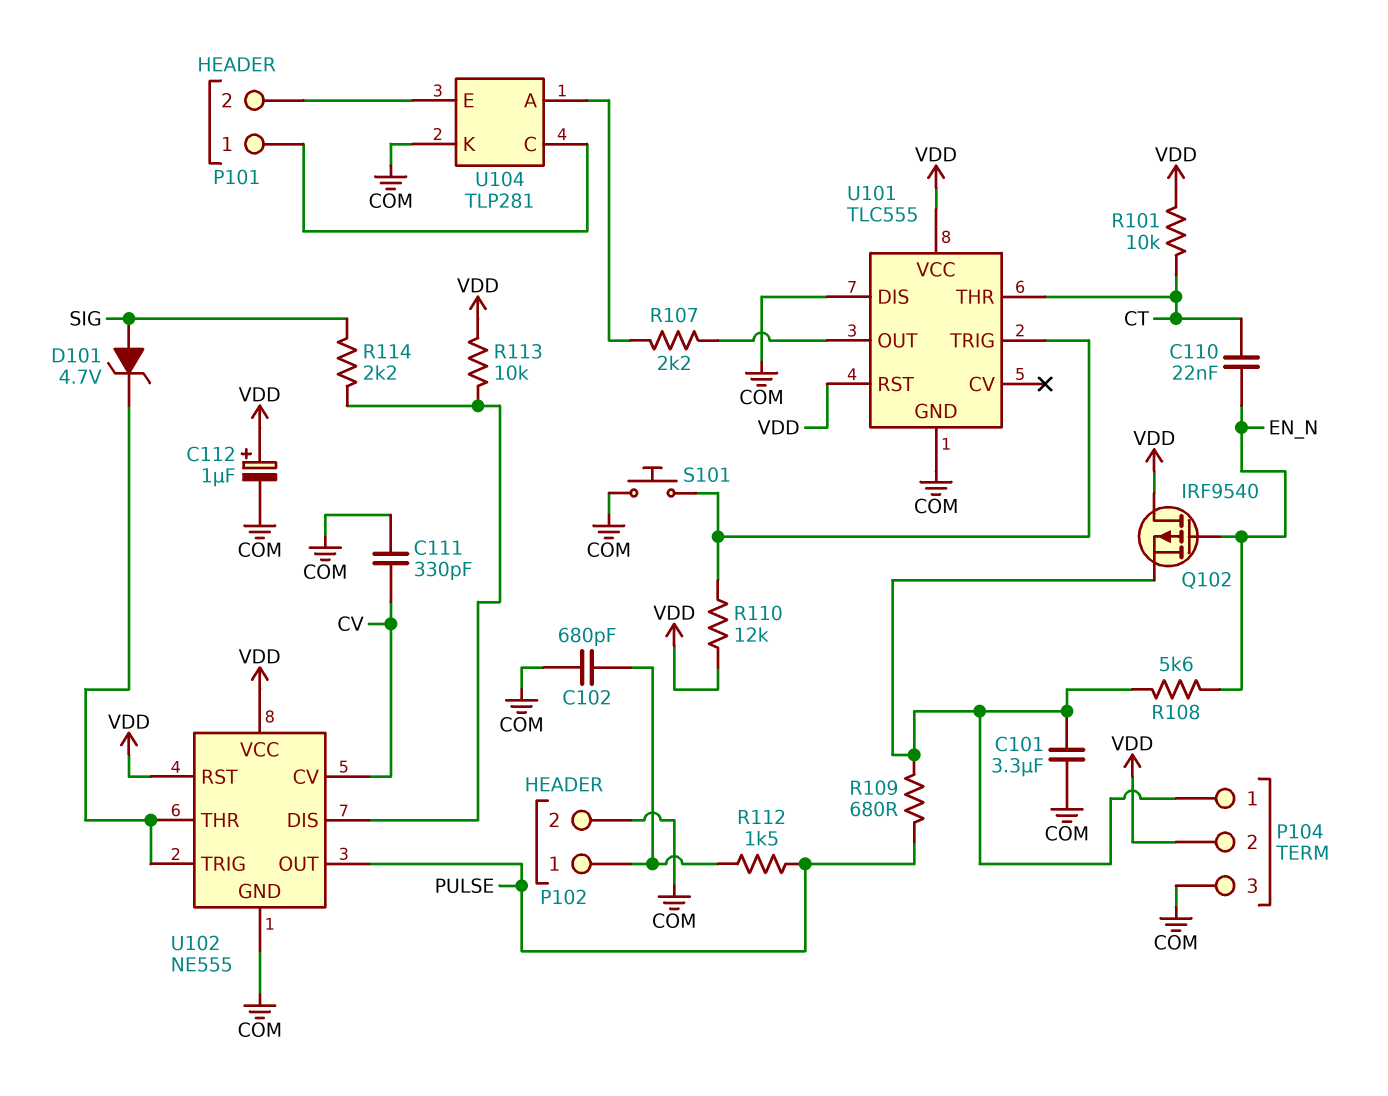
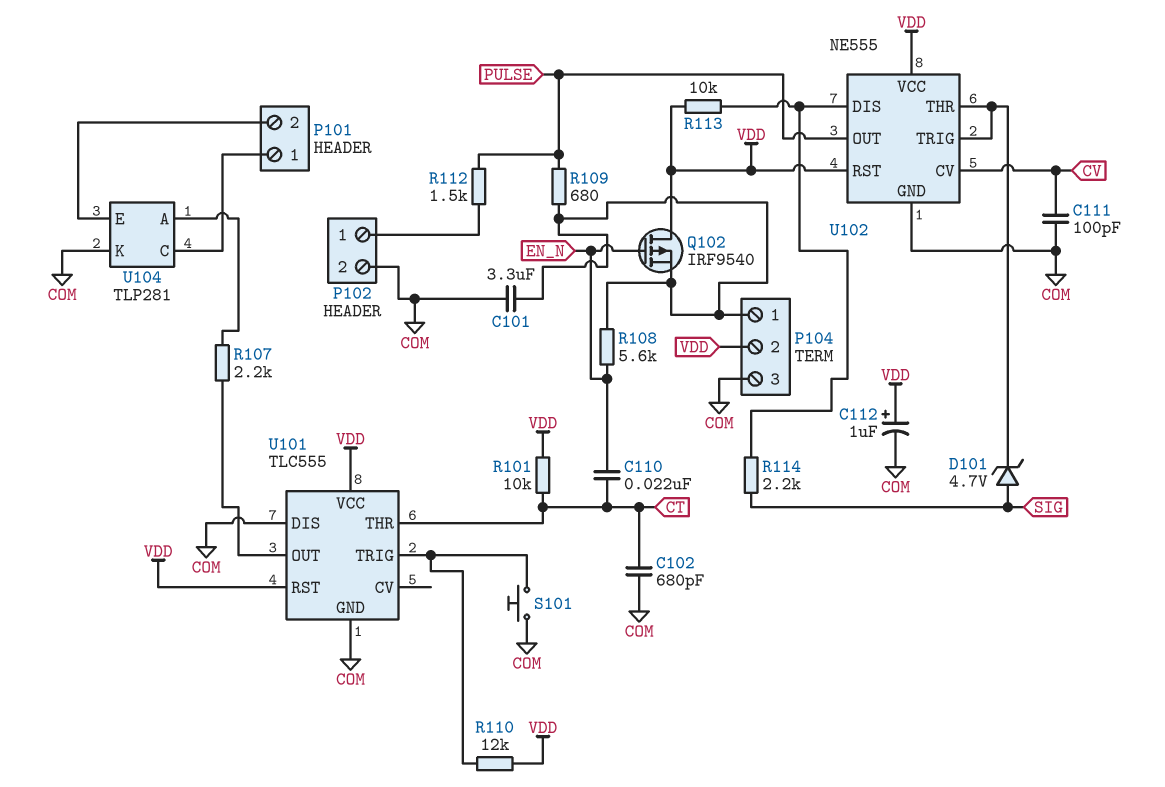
C102: 680pF (COM, P102/1) -> 680pF (COM, CT)
C111: 330pF (COM, CV) -> 100pF (COM, CV)

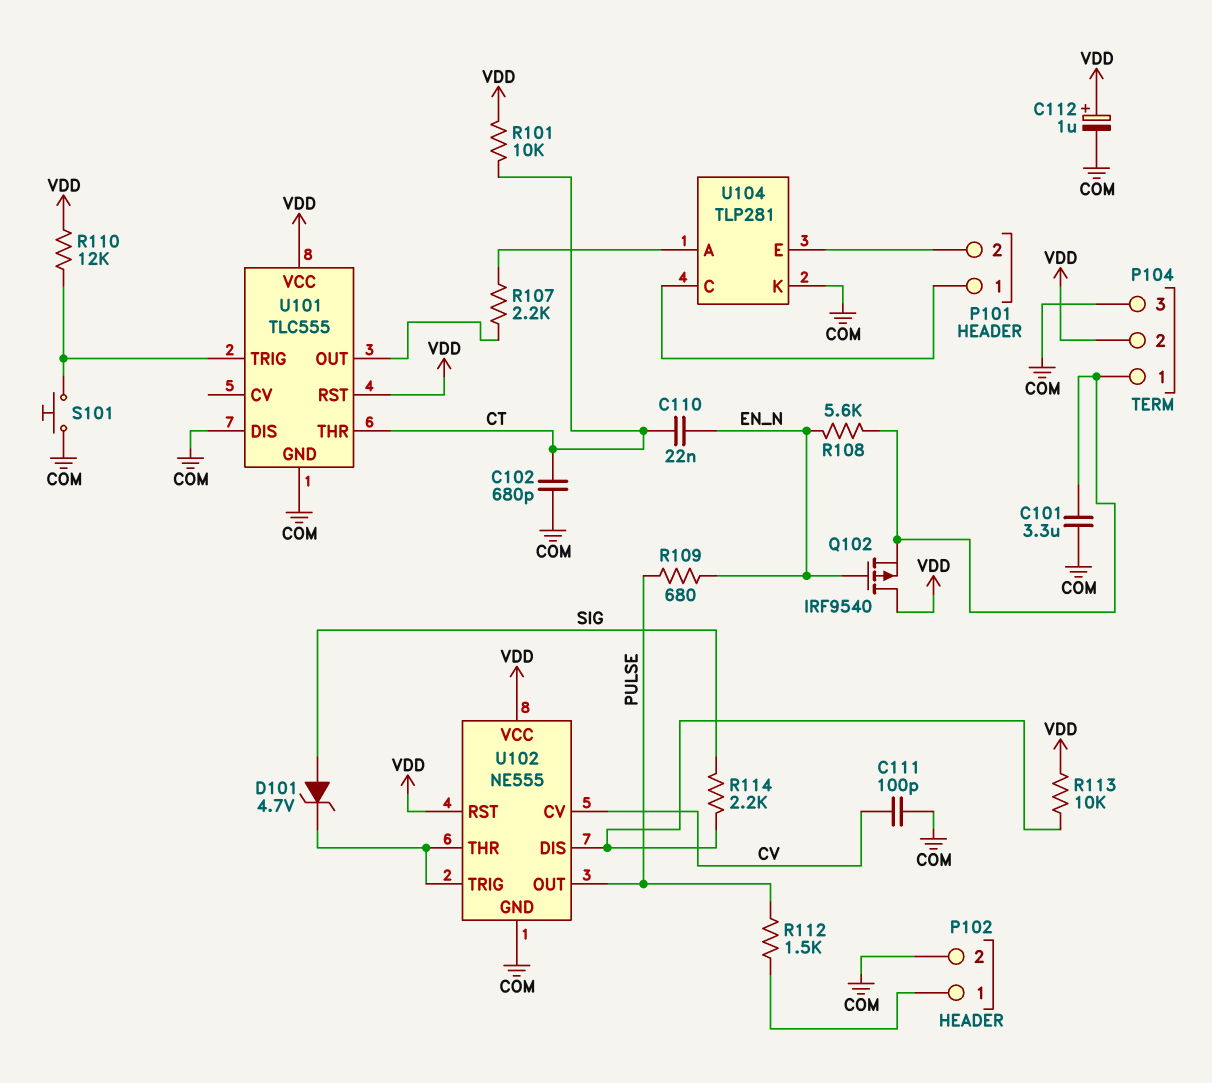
R109: 680 (P104/1, PULSE) -> 680 (EN_N, PULSE)

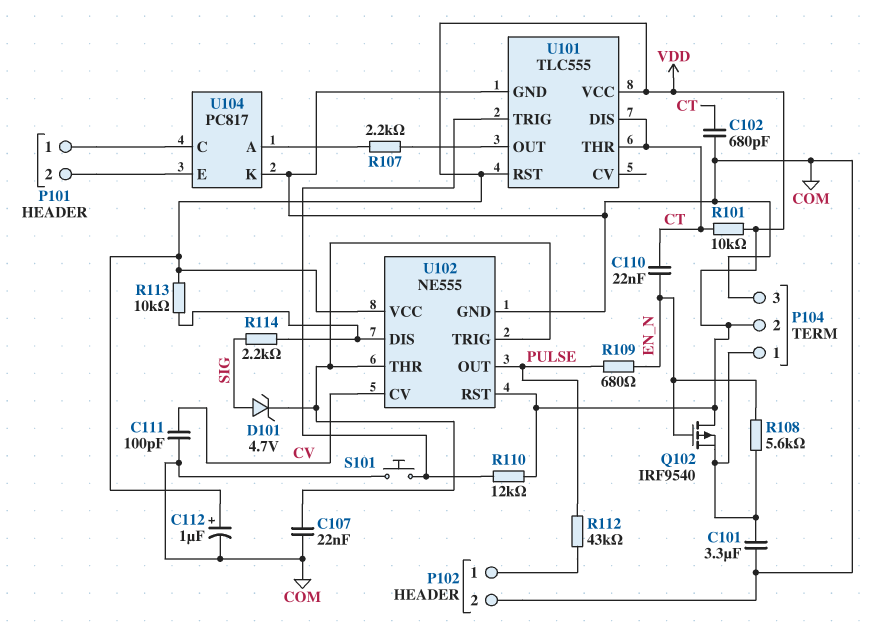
C107: none -> 22nF (COM, U102/THR)
R112: 1.5k (P102/1, PULSE) -> 43k (P102/1, PULSE)
U101 pin DIS: COM -> CT
U104: TLP281 -> PC817

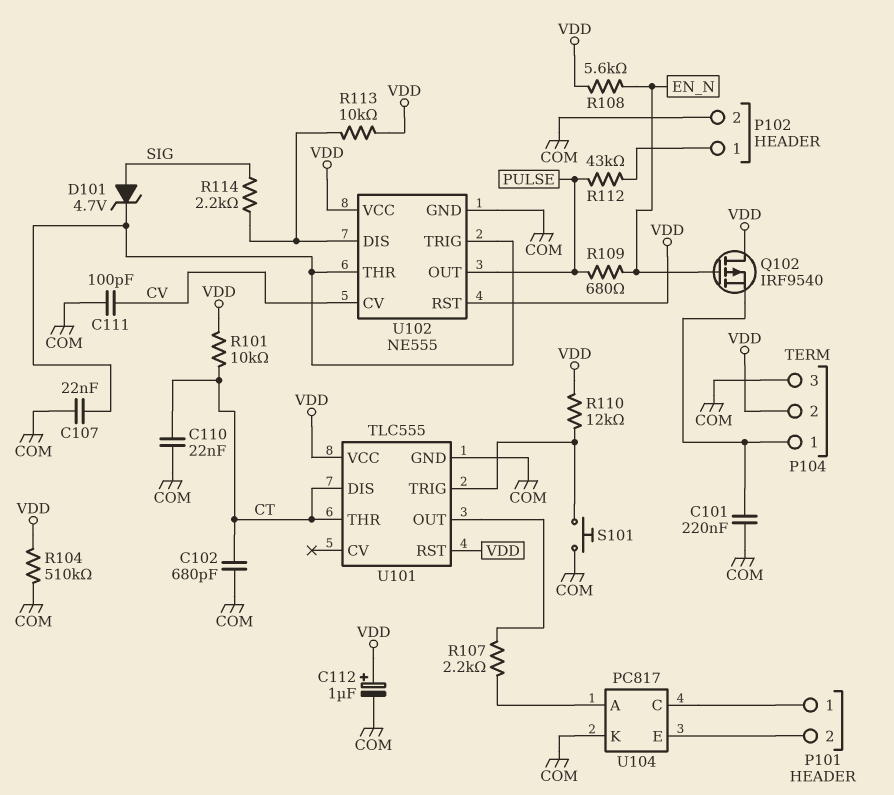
C101: 3.3uF (COM, P104/1) -> 220nF (COM, P104/1)
C110: 22nF (CT, EN_N) -> 22nF (COM, CT)
R104: none -> 510k (COM, VDD)
R108: 5.6k (EN_N, P104/1) -> 5.6k (EN_N, VDD)

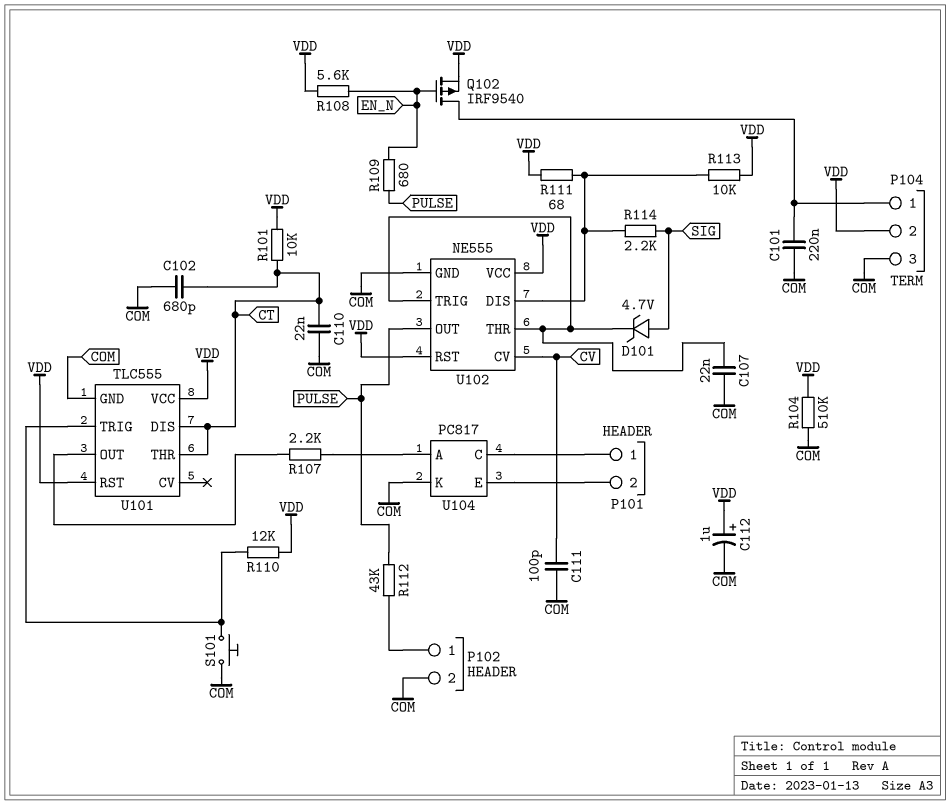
Q102: PMOS IRF9540 (G EN_N, D VDD, S P104/1) -> PMOS IRF9540 (G EN_N, D P104/1, S VDD)
R111: none -> 68 (U102/DIS, VDD)

